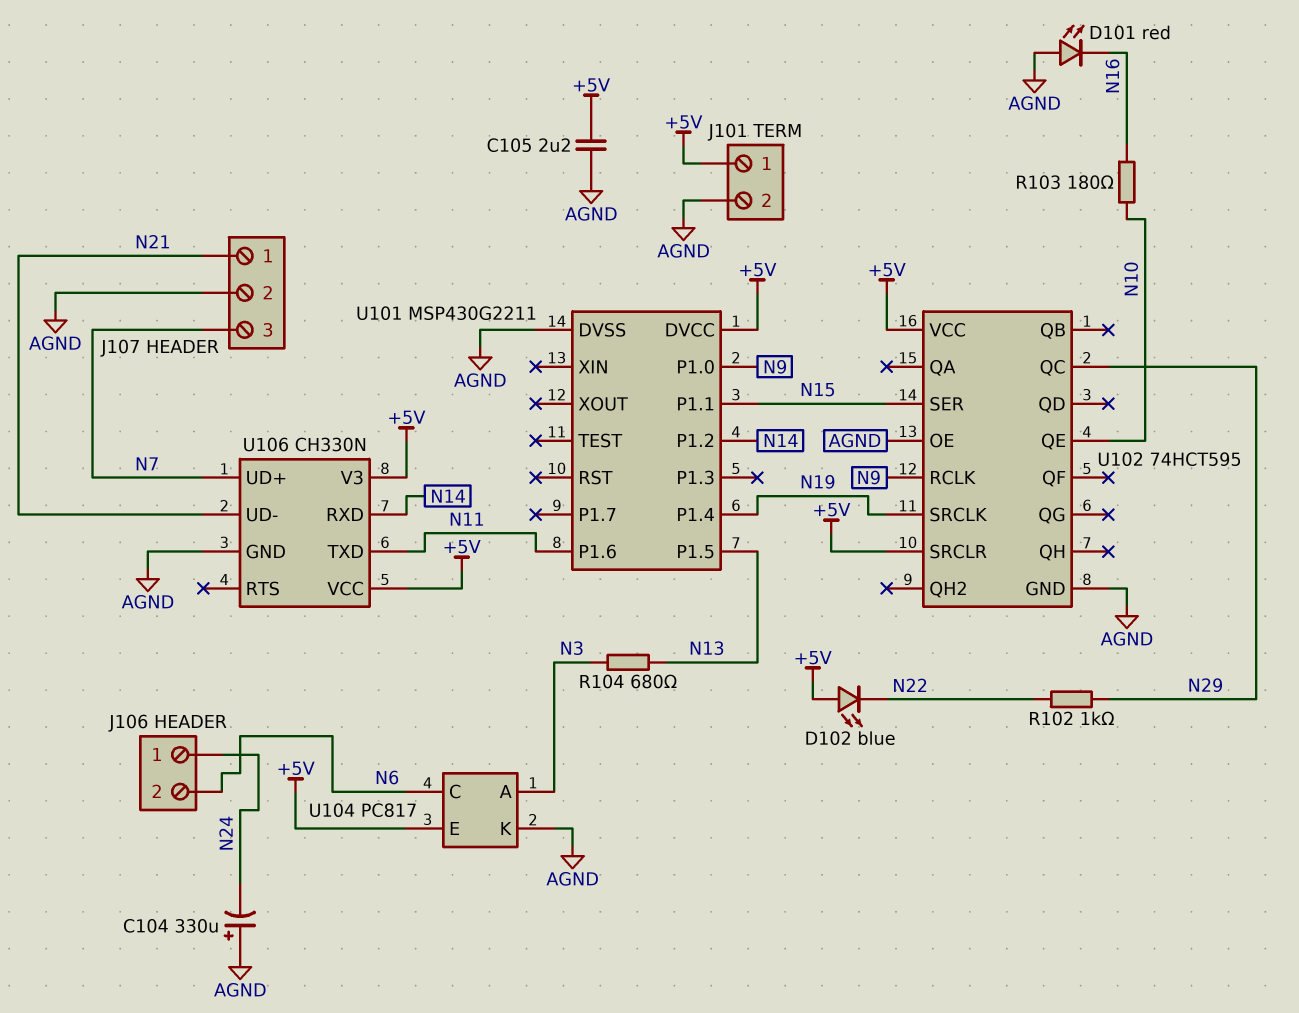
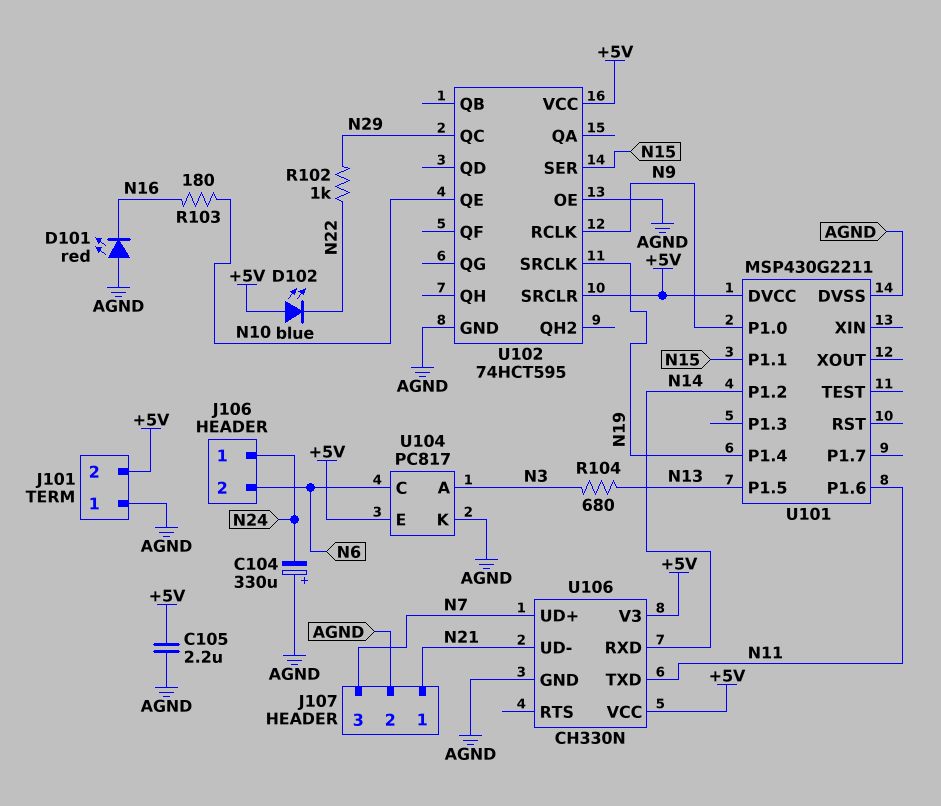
J101 pin 1: +5V -> AGND
J101 pin 2: AGND -> +5V

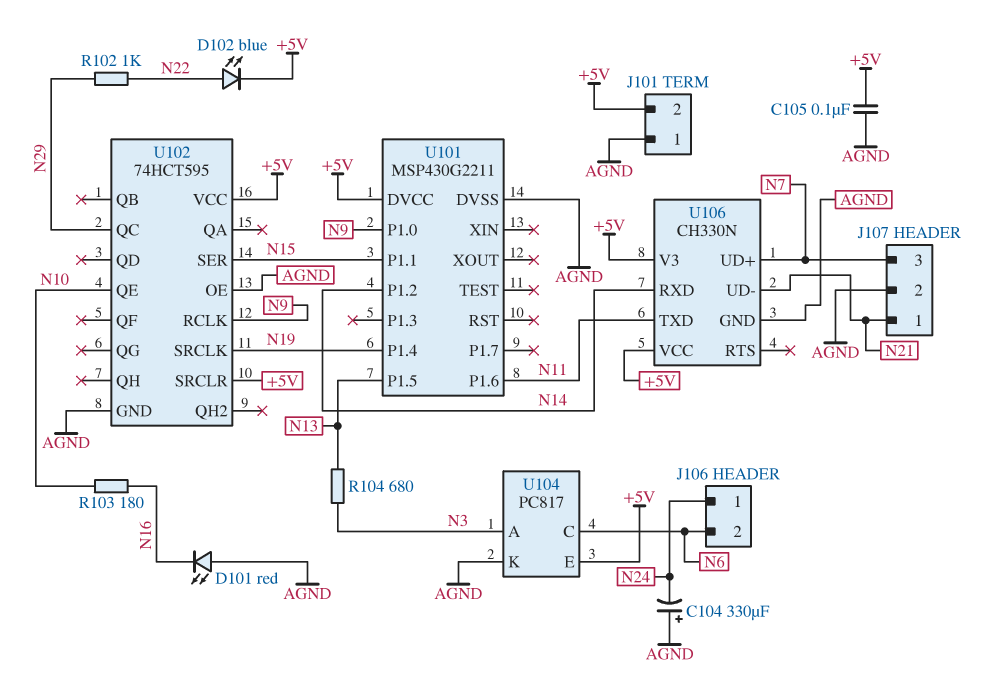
C105: 2.2uF (+5V, AGND) -> 100nF (+5V, AGND)
D102: LED blue (A +5V, K N22) -> LED blue (A N22, K +5V)

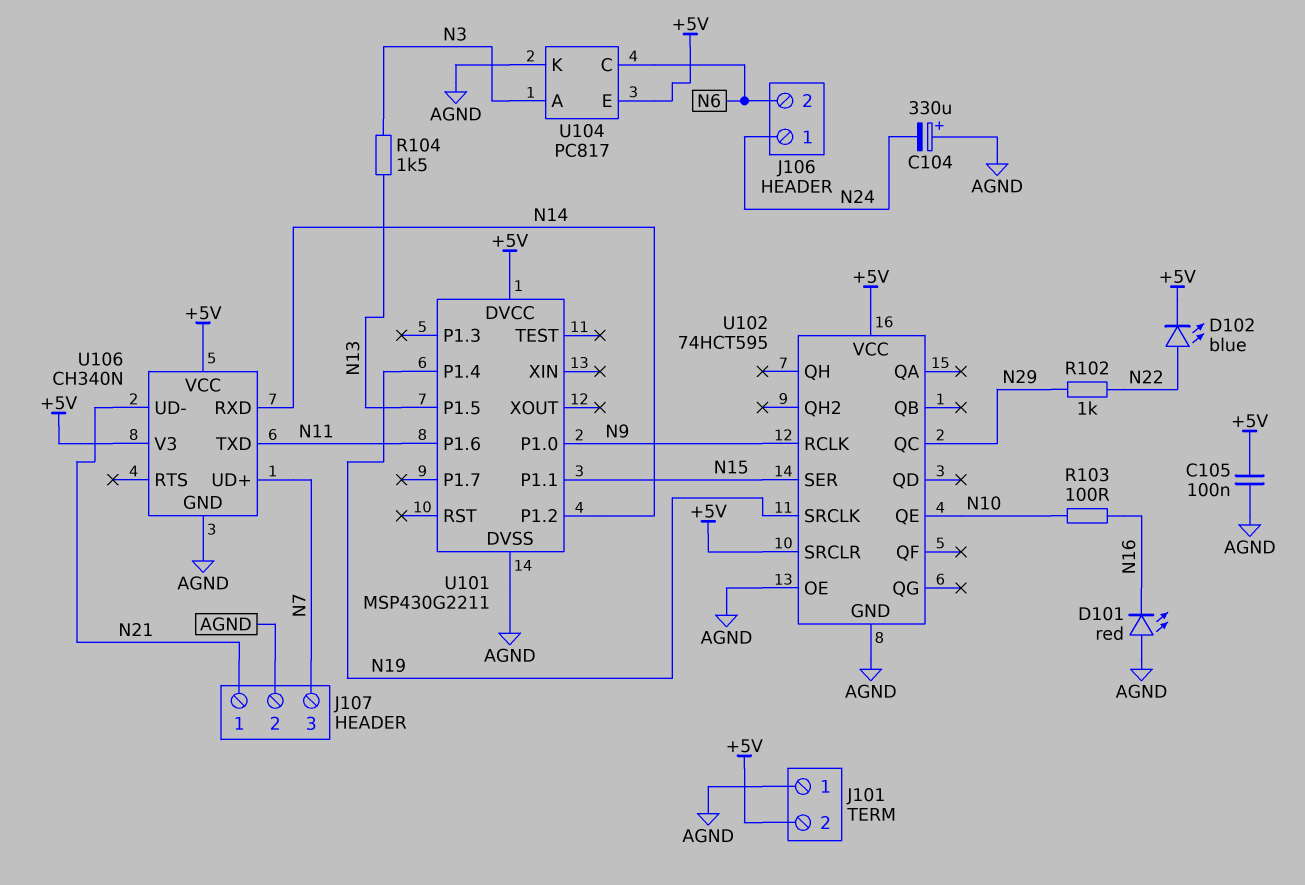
R103: 180 (N10, N16) -> 100 (N10, N16)
R104: 680 (N3, N13) -> 1.5k (N3, N13)
U106: CH330N -> CH340N

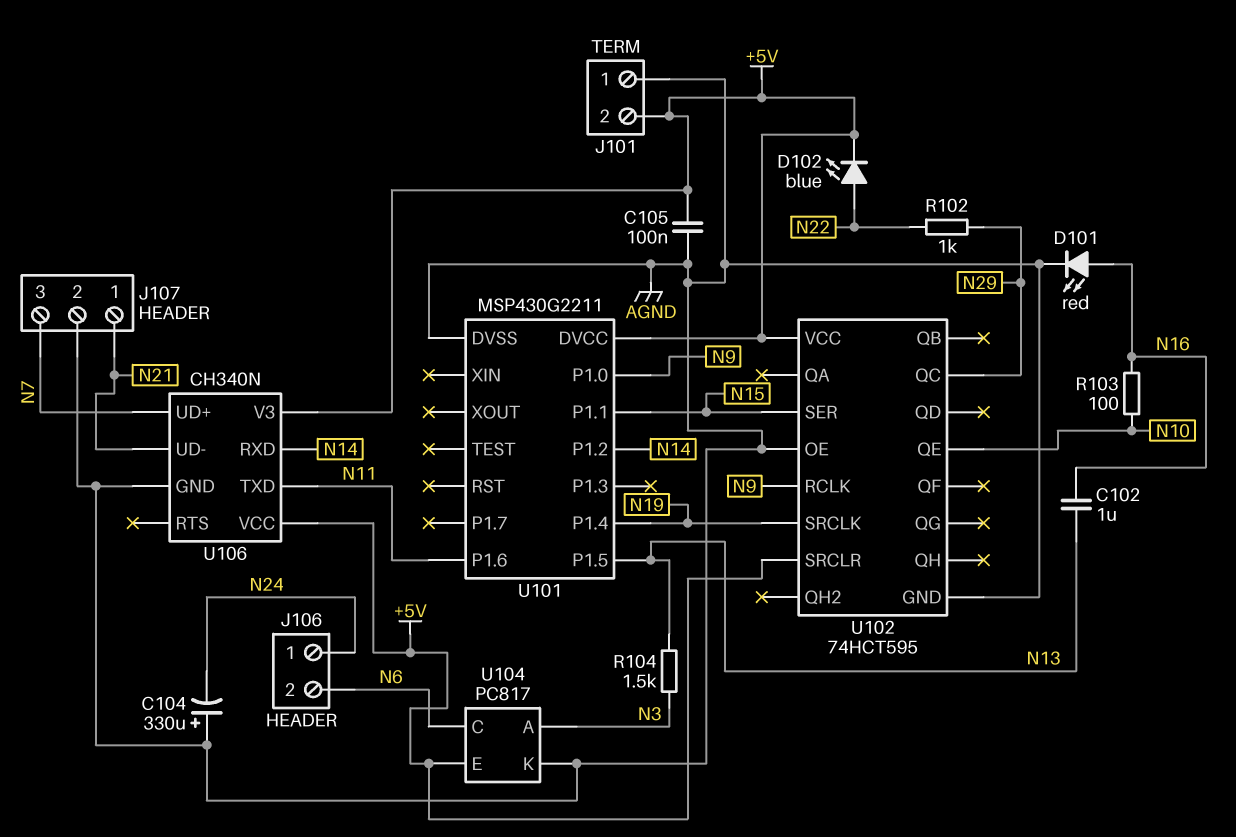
C102: none -> 1uF (N13, N16)
D101: LED red (A AGND, K N16) -> LED red (A N16, K AGND)

